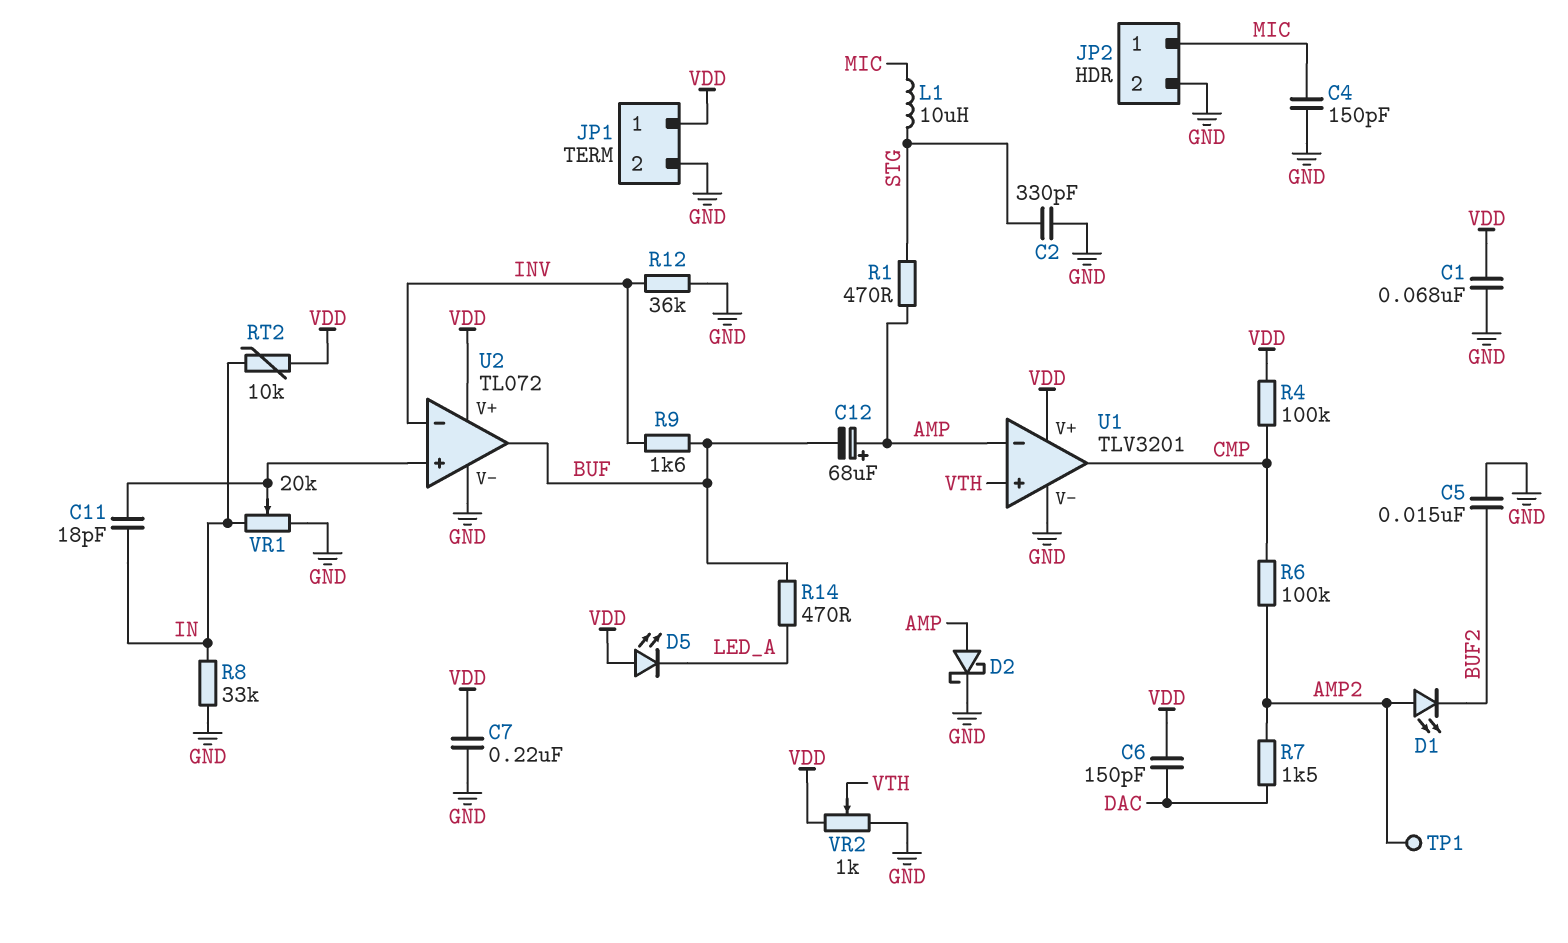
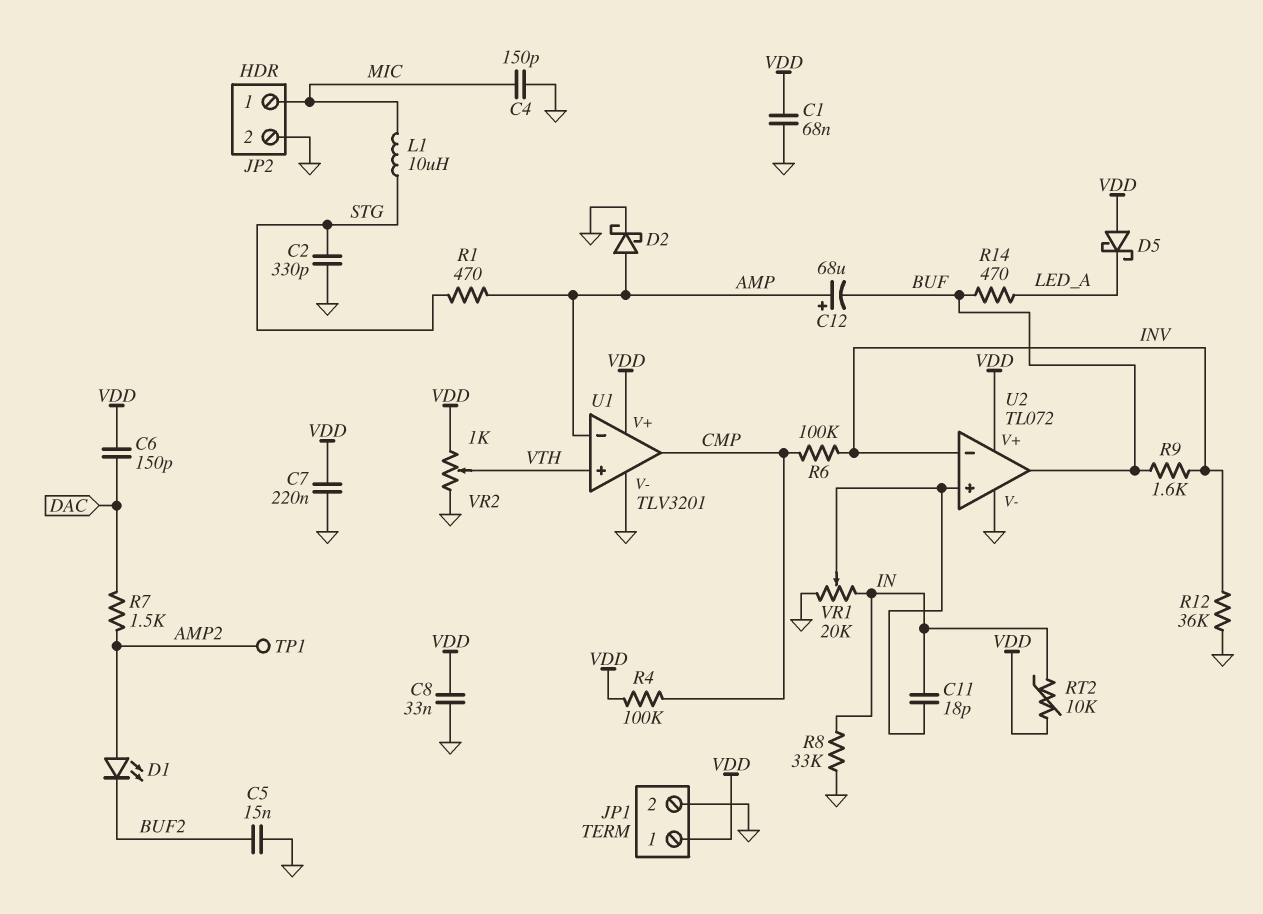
C8: none -> 33nF (GND, VDD)
D5: LED (A VDD, K LED_A) -> schottky (A VDD, K LED_A)
R6: 100k (AMP2, CMP) -> 100k (CMP, INV)

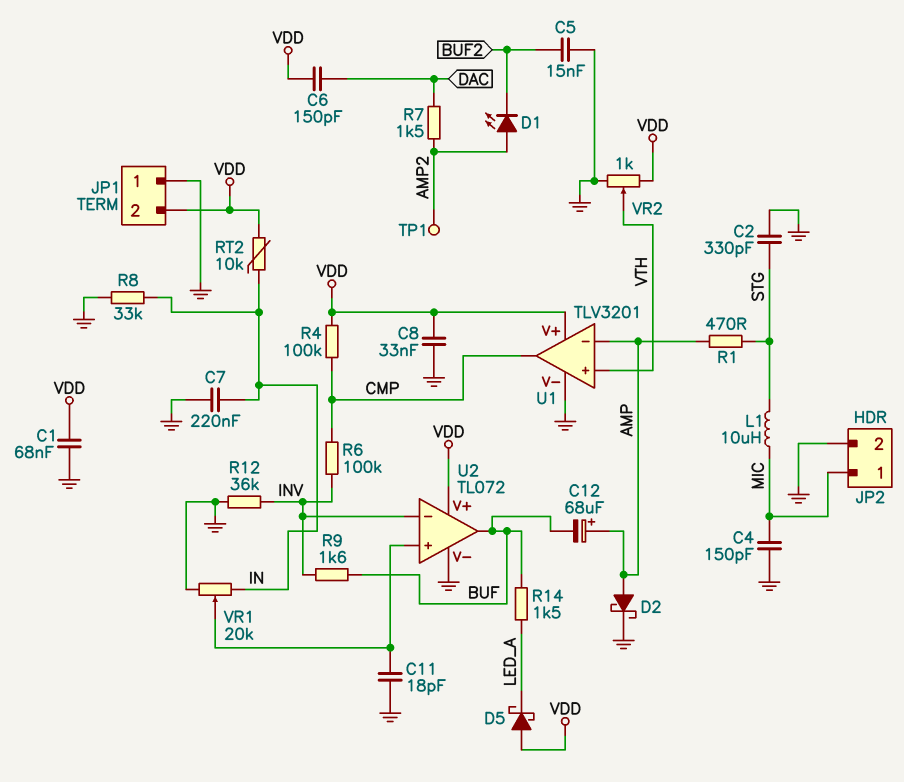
C7: 220nF (GND, VDD) -> 220nF (GND, IN)
C11: 18pF (IN, U2/in+) -> 18pF (GND, U2/in+)
JP1 pin 1: VDD -> GND
JP1 pin 2: GND -> VDD
R14: 470 (BUF, LED_A) -> 1.5k (BUF, LED_A)

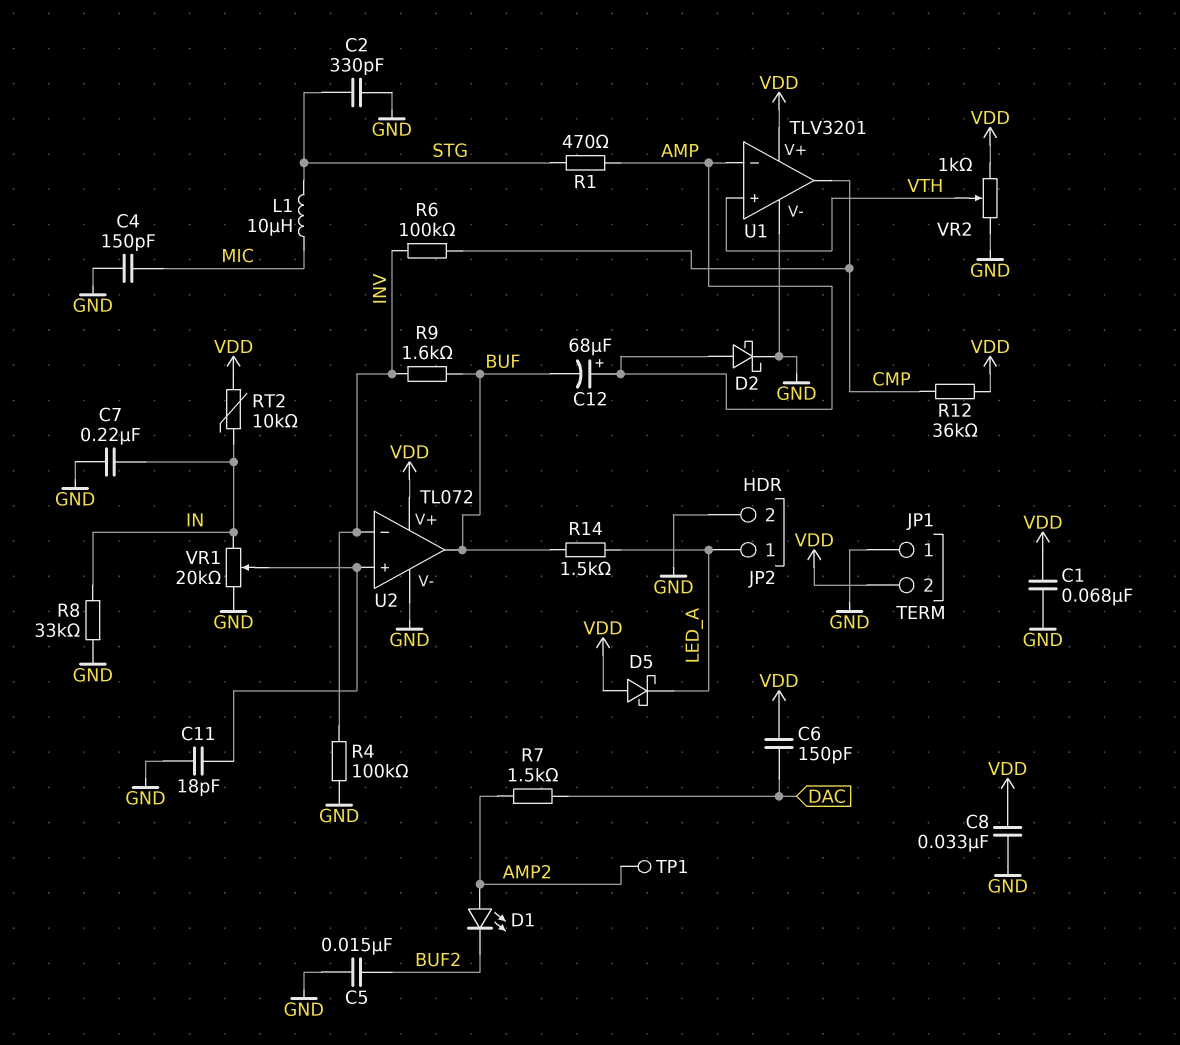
JP2 pin 1: MIC -> LED_A
R4: 100k (CMP, VDD) -> 100k (GND, INV)
R12: 36k (GND, INV) -> 36k (CMP, VDD)

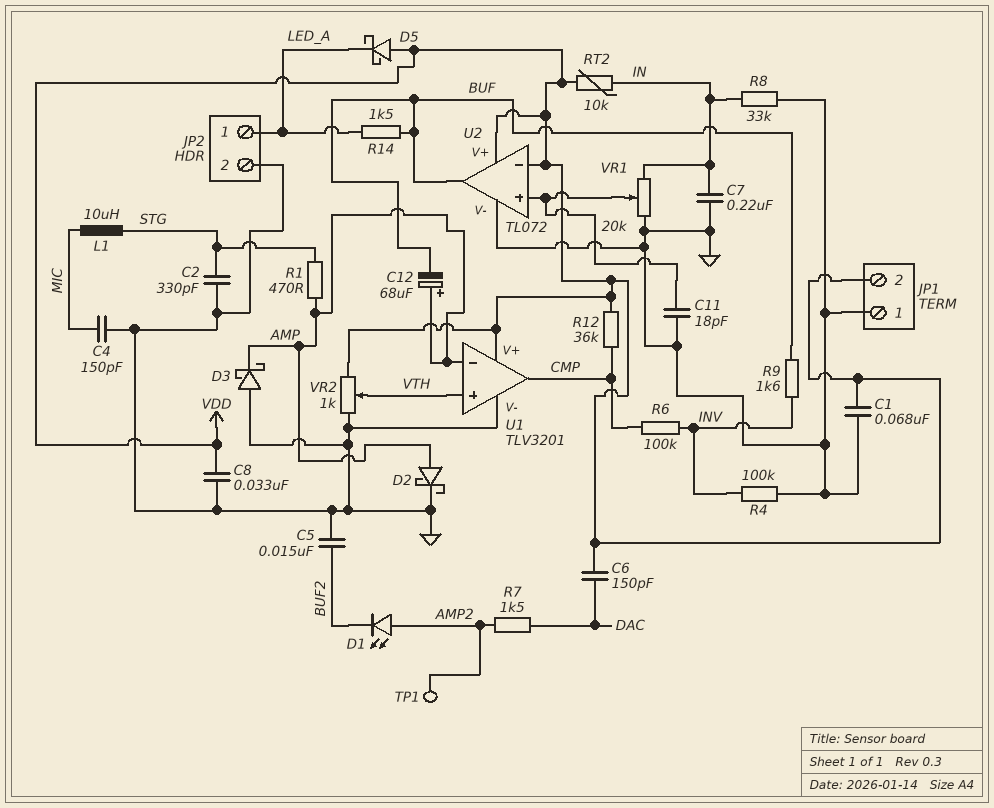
D3: none -> schottky (A GND, K AMP)
U2 pin in-: INV -> VDD

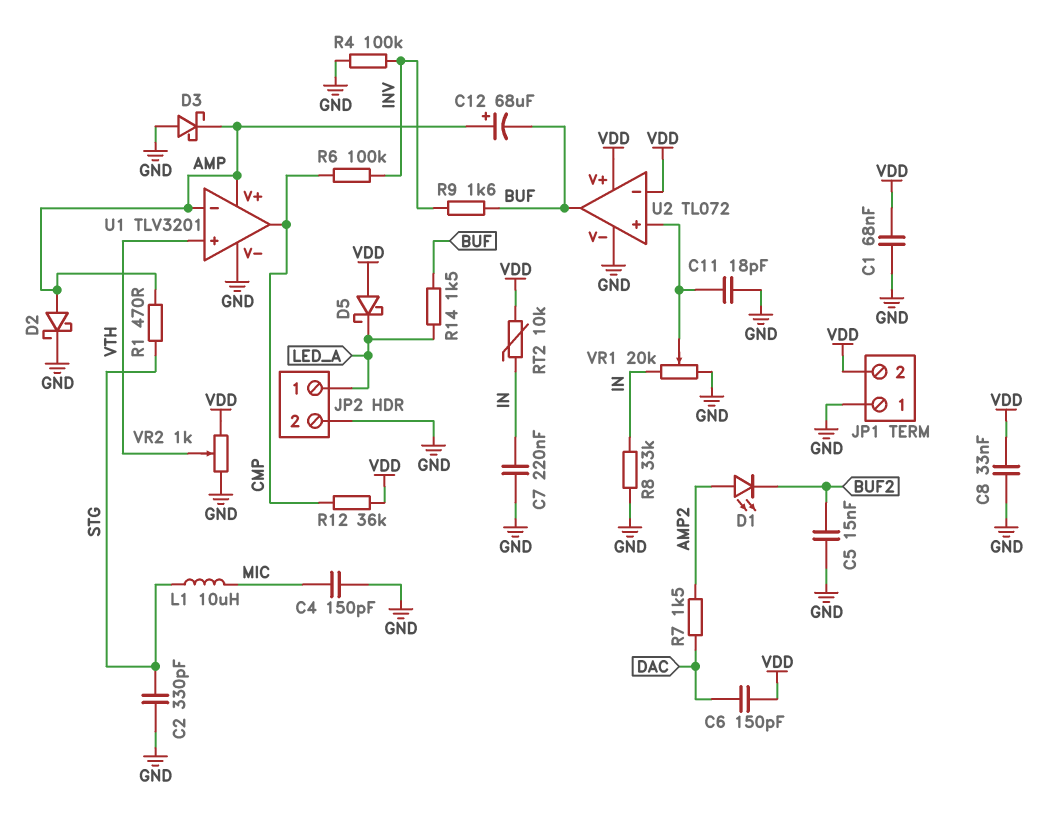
TP1: test point (AMP2) -> none
U1 pin V+: VDD -> AMP

